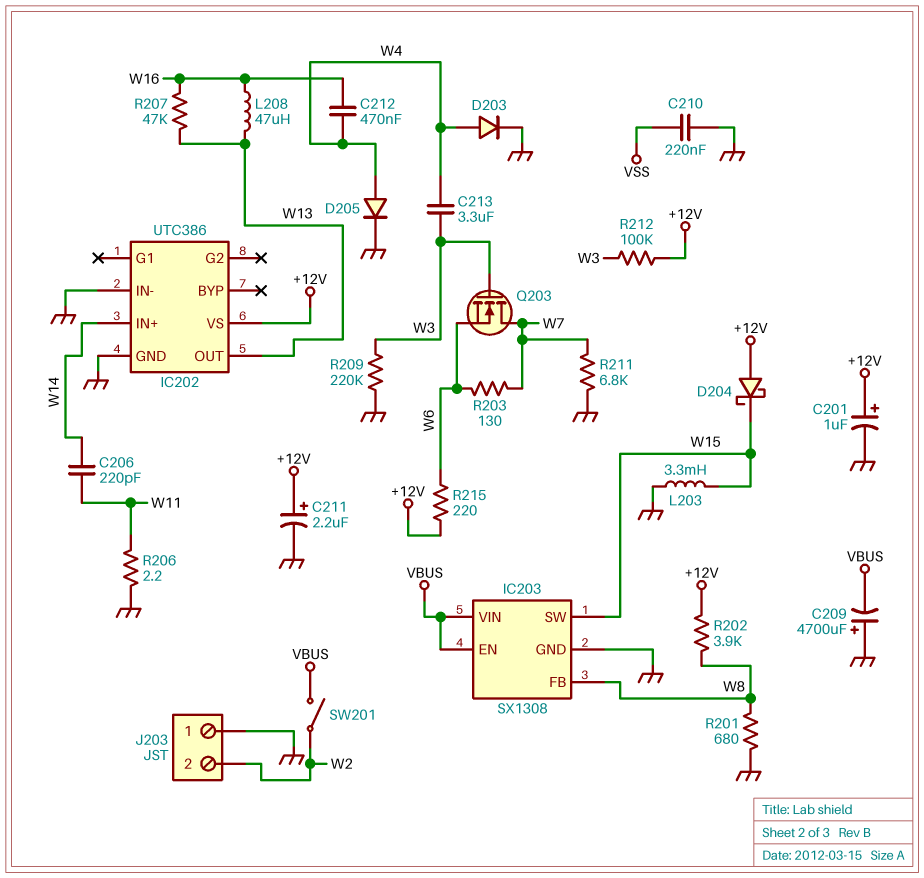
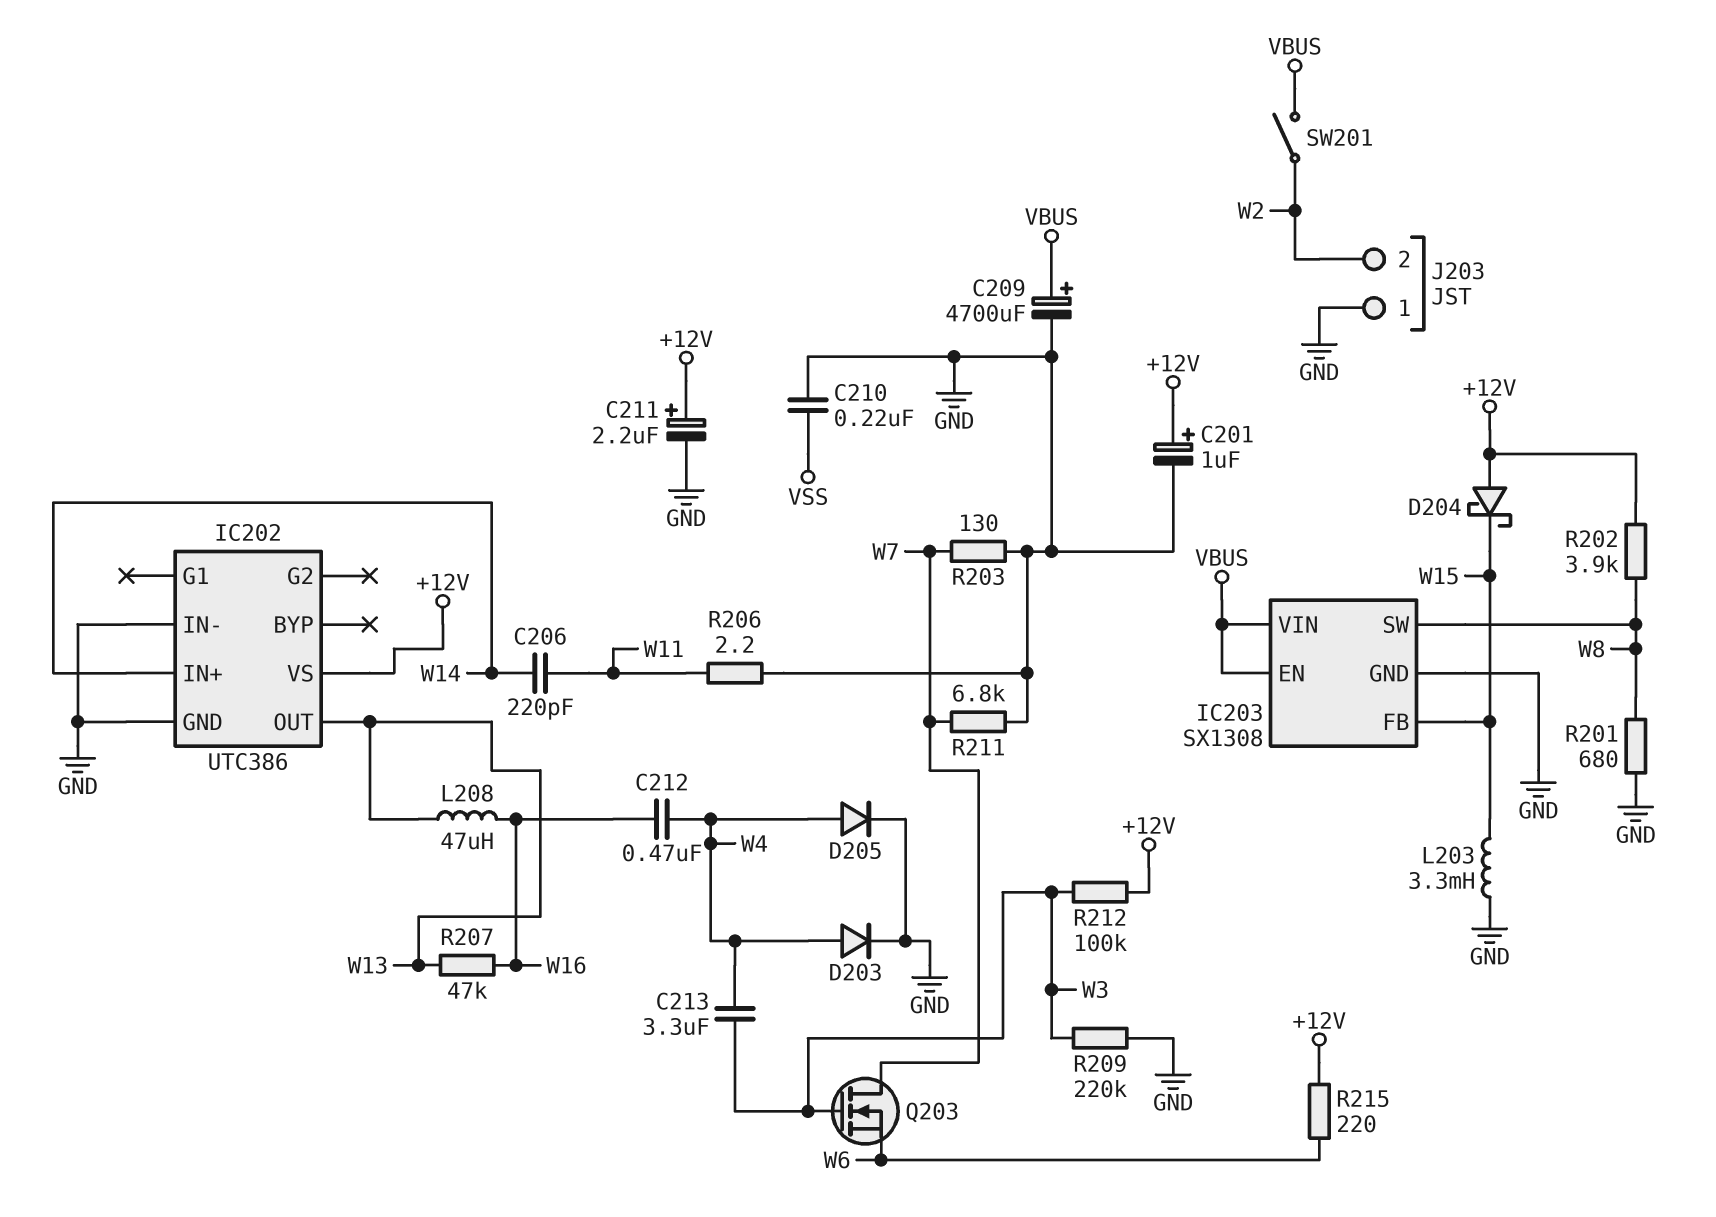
C209: 4700uF (plus GND, minus VBUS) -> 4700uF (plus VBUS, minus GND)
IC203 pin FB: W8 -> W15
IC203 pin SW: W15 -> W8
R203: 130 (W6, W7) -> 130 (GND, W7)

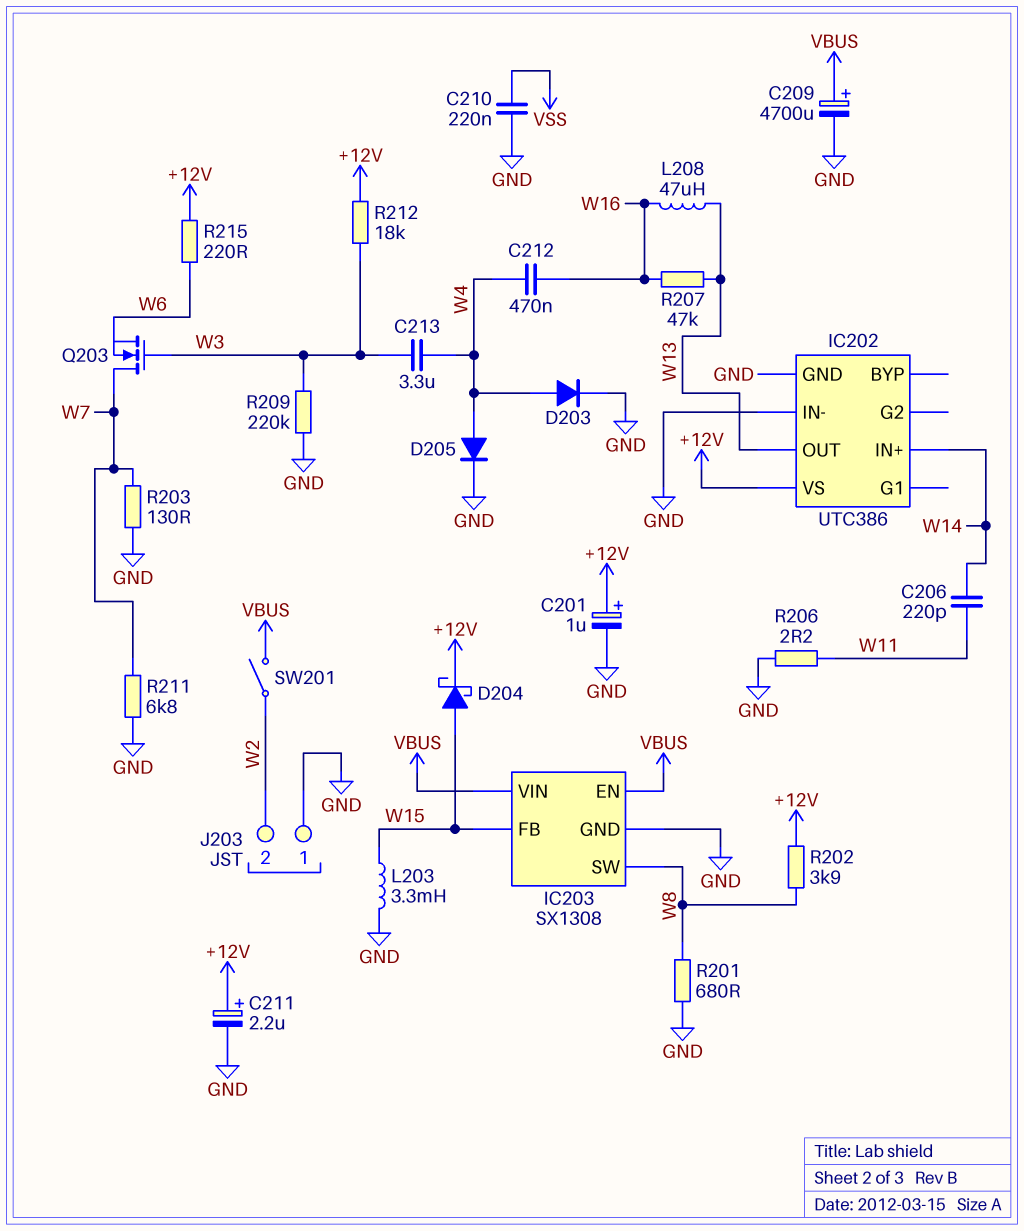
D204: schottky (A +12V, K W15) -> schottky (A W15, K +12V)
R212: 100k (+12V, W3) -> 18k (+12V, W3)

